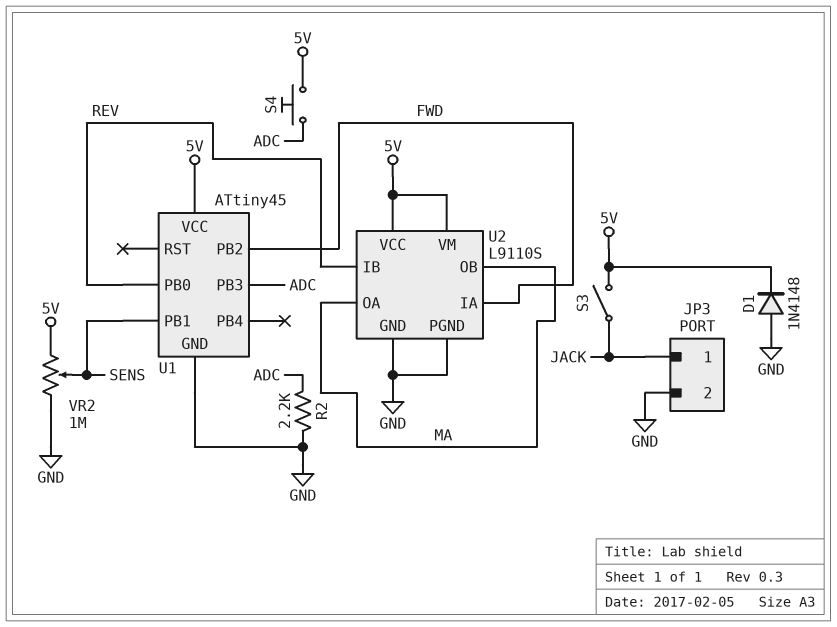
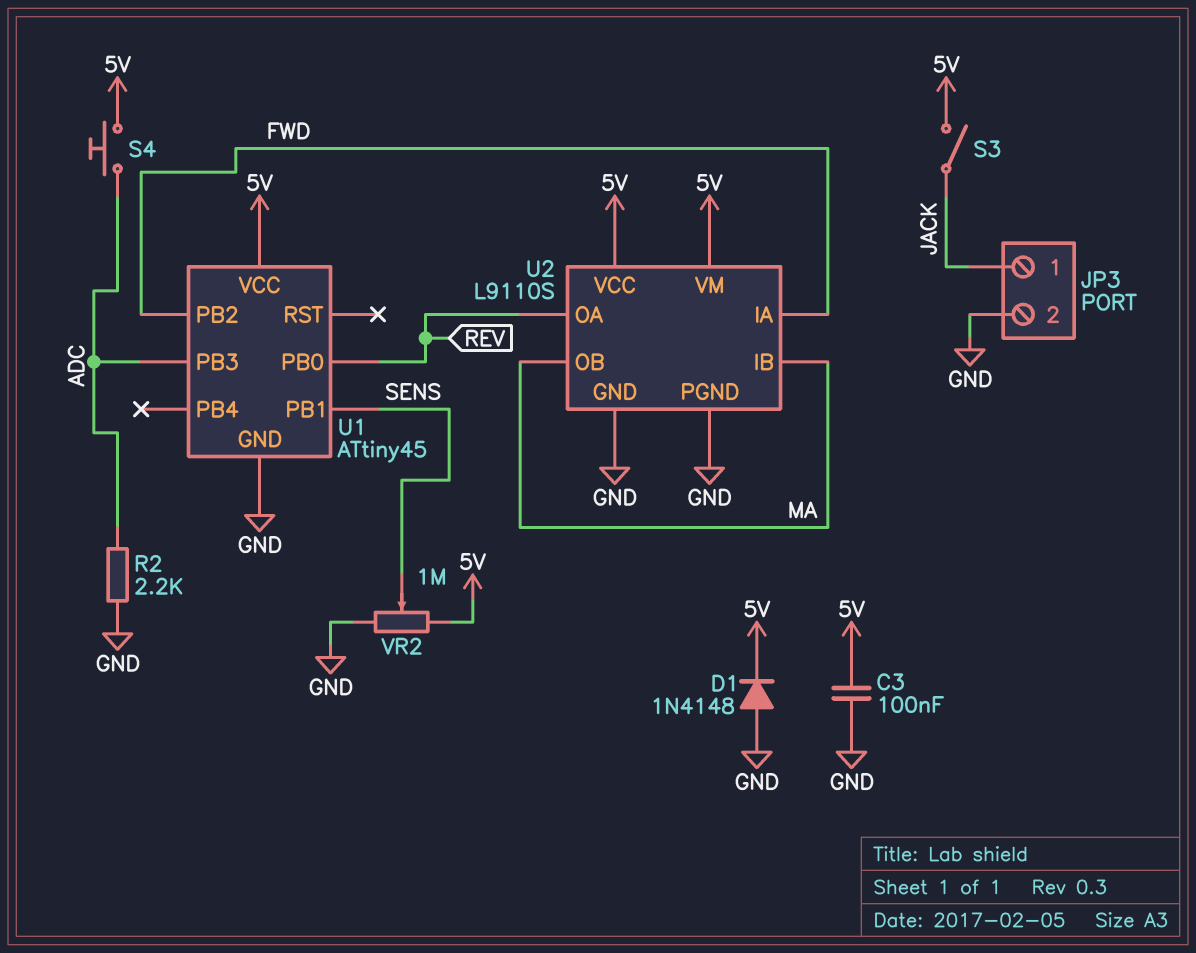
C3: none -> 100nF (5V, GND)
U2 pin IB: REV -> MA
U2 pin OA: MA -> REV

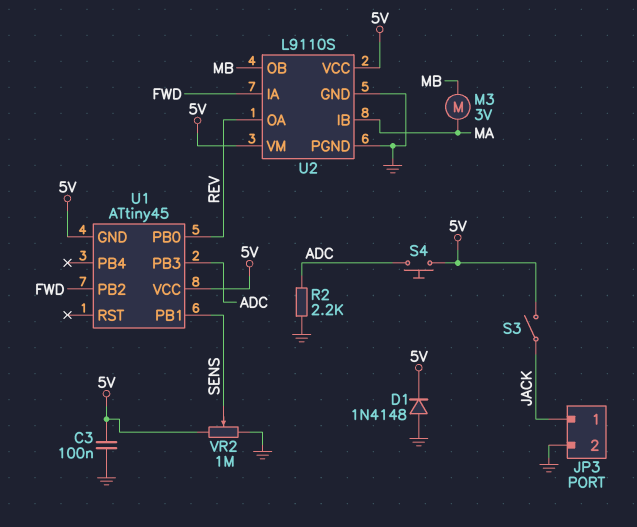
M3: none -> motor 3V (MA, MB)
U1 pin GND: GND -> 5V
U2 pin OB: MA -> MB

